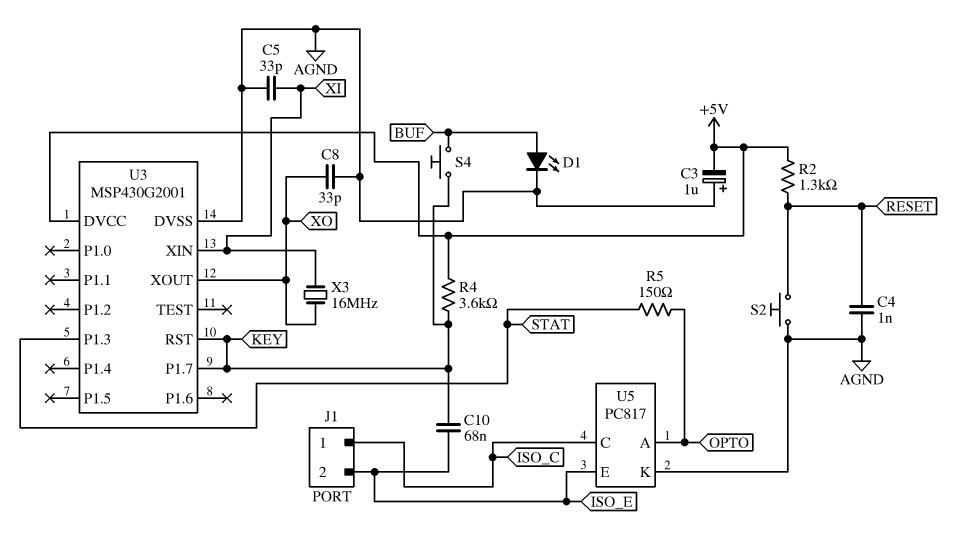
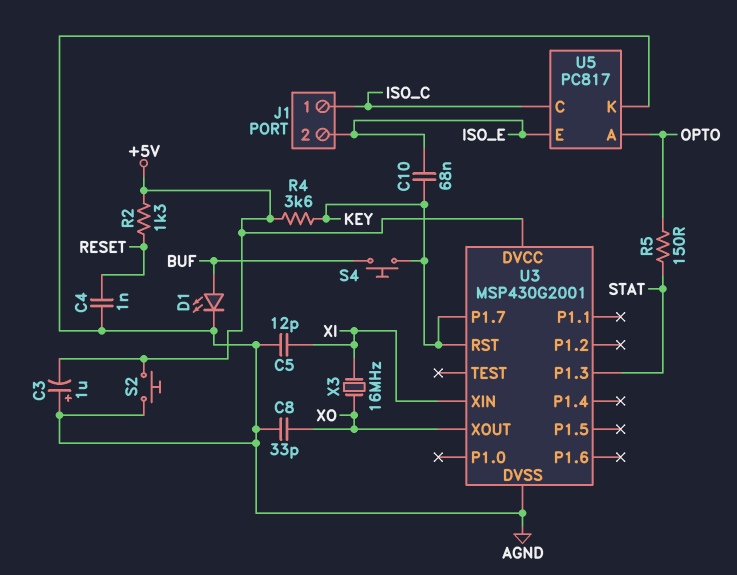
C5: 33pF (AGND, XI) -> 12pF (AGND, XI)
S2: button (AGND, RESET) -> button (+5V, AGND)

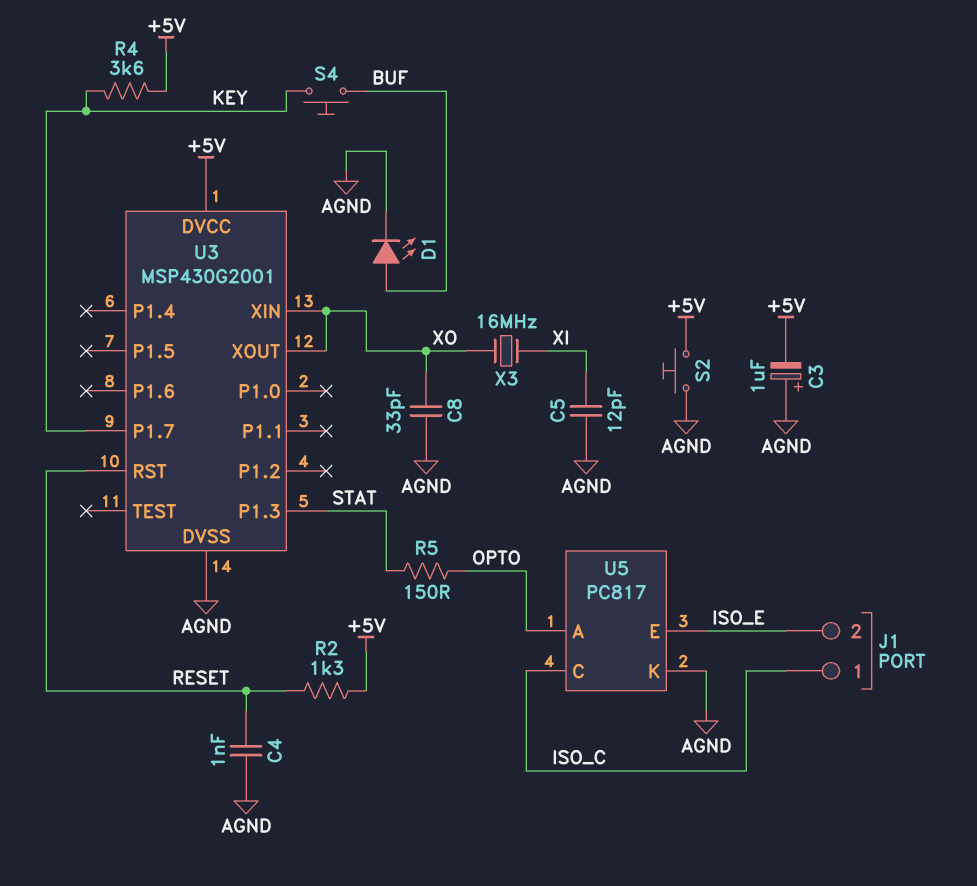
C10: 68nF (ISO_E, KEY) -> none
U3 pin RST: KEY -> RESET
U3 pin XIN: XI -> XO

